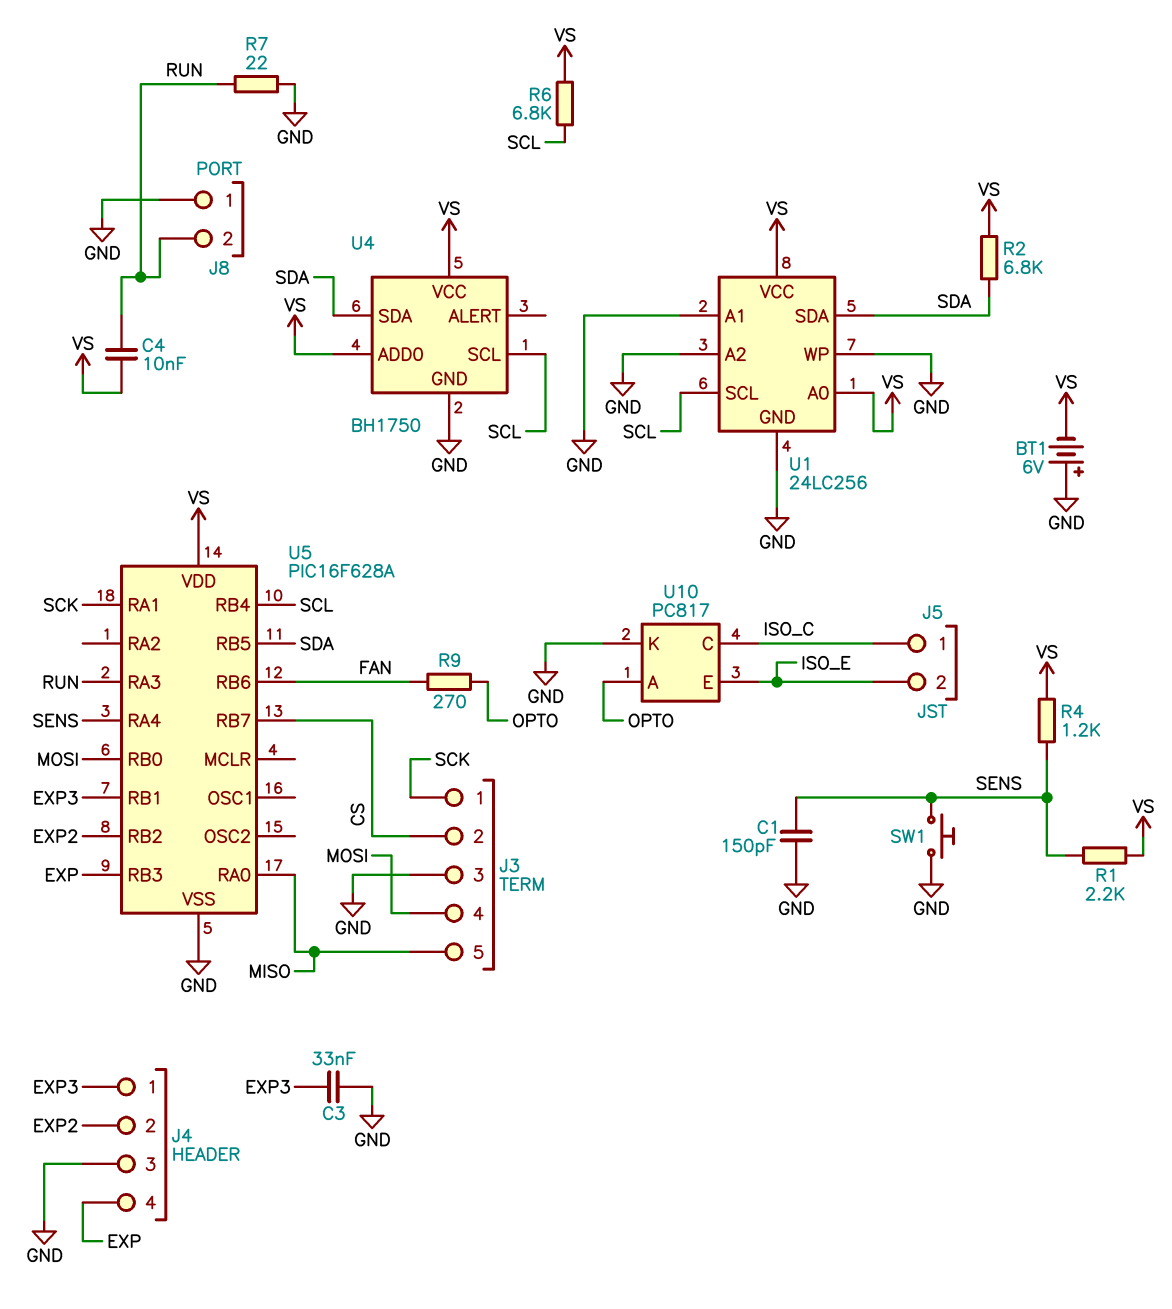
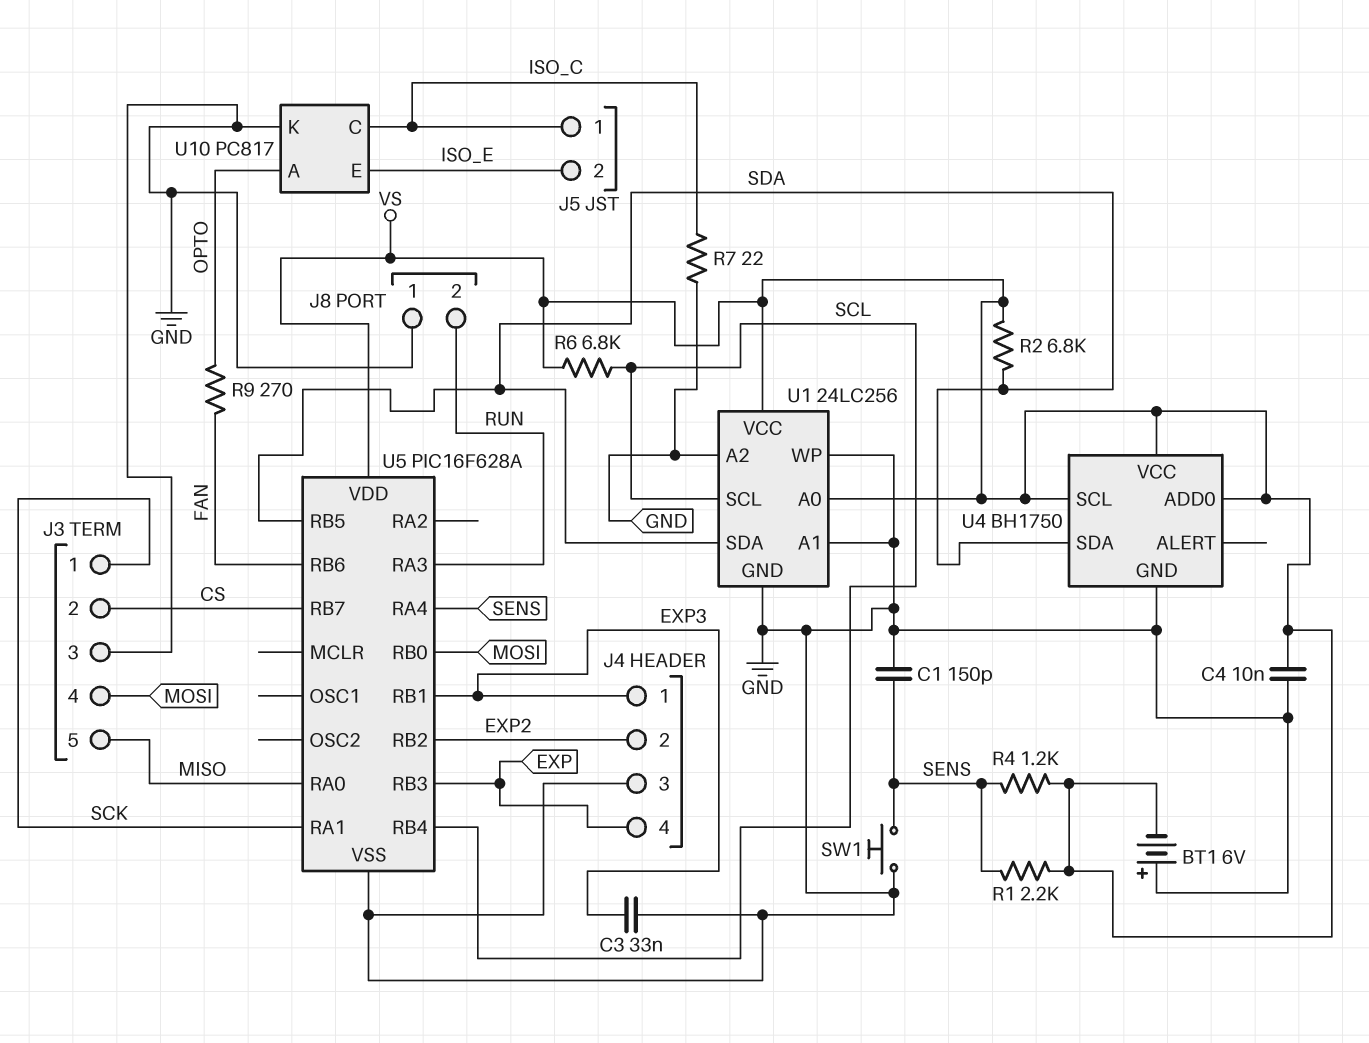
C4: 10nF (RUN, VS) -> 10nF (GND, VS)
R7: 22 (GND, RUN) -> 22 (GND, ISO_C)
U4 pin SCL: SCL -> VS

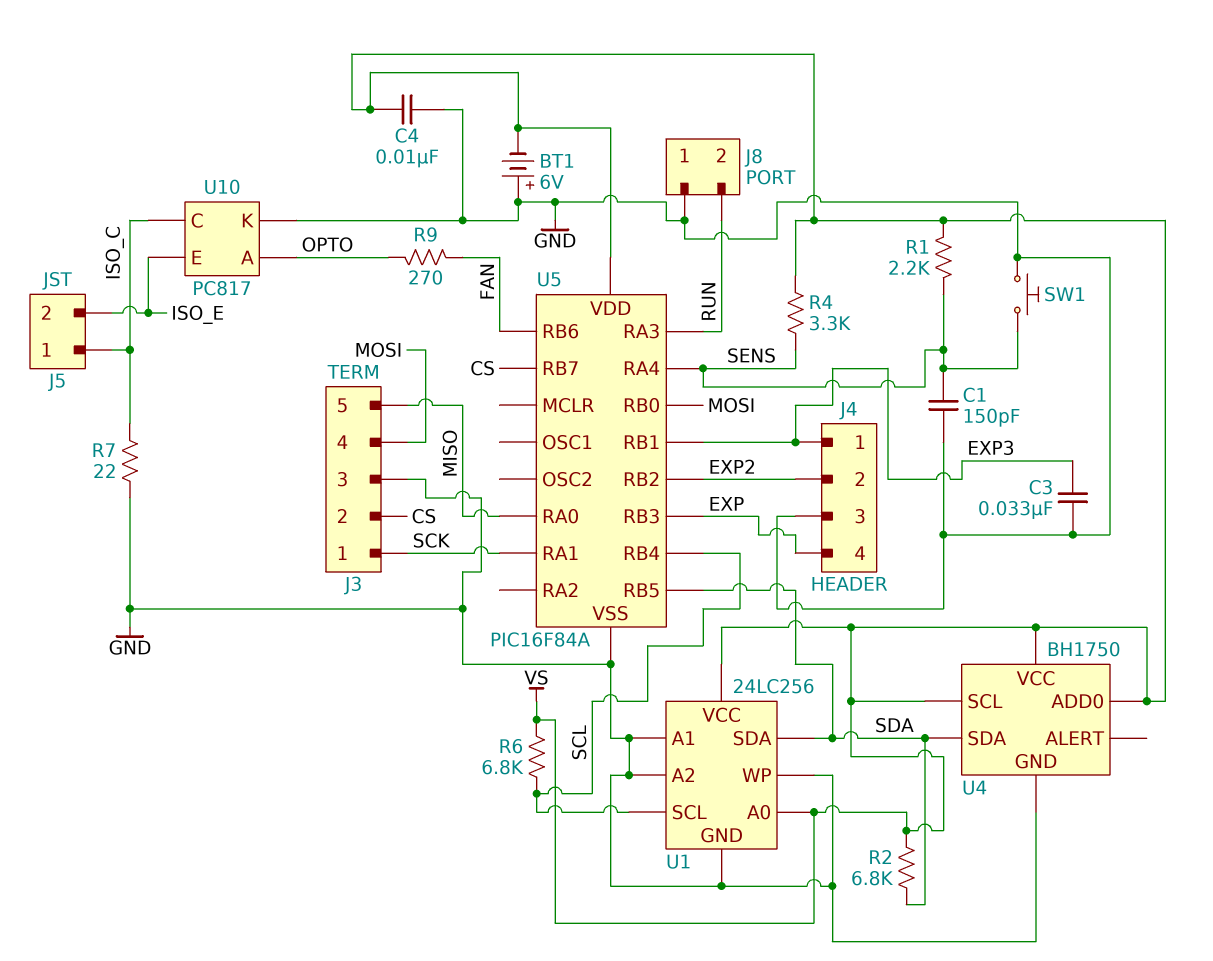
R4: 1.2k (SENS, VS) -> 3.3k (SENS, VS)
U5: PIC16F628A -> PIC16F84A

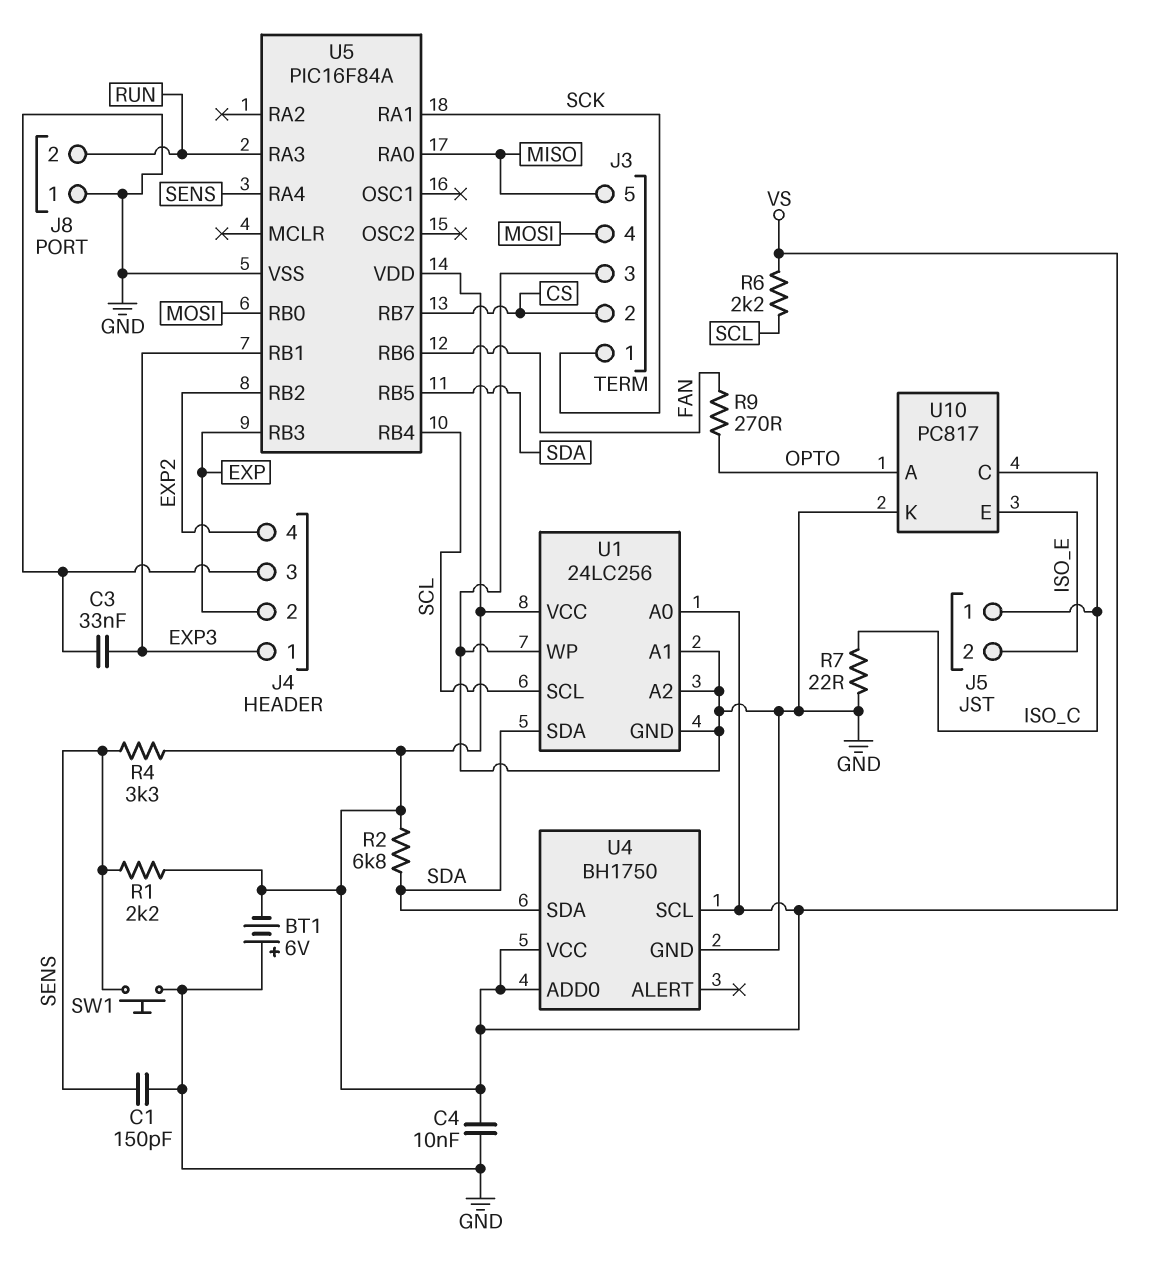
J4 pin 2: EXP2 -> EXP
J4 pin 4: EXP -> EXP2
R6: 6.8k (SCL, VS) -> 2.2k (SCL, VS)

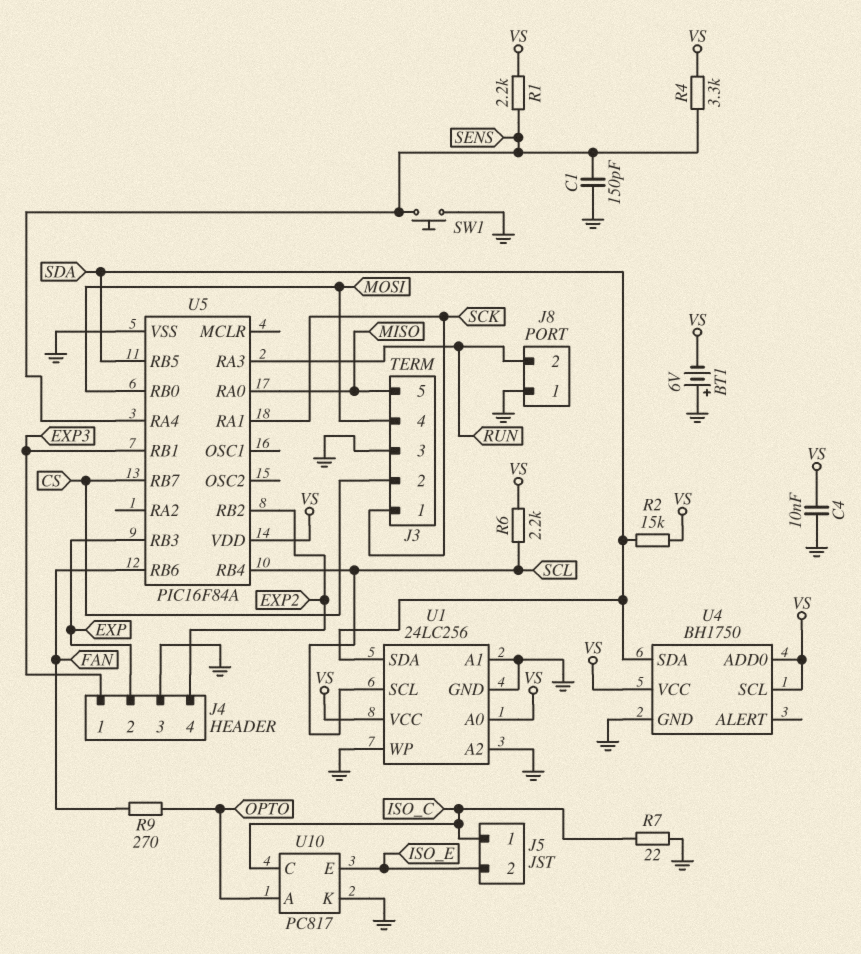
C3: 33nF (EXP3, GND) -> none
R2: 6.8k (SDA, VS) -> 15k (SDA, VS)

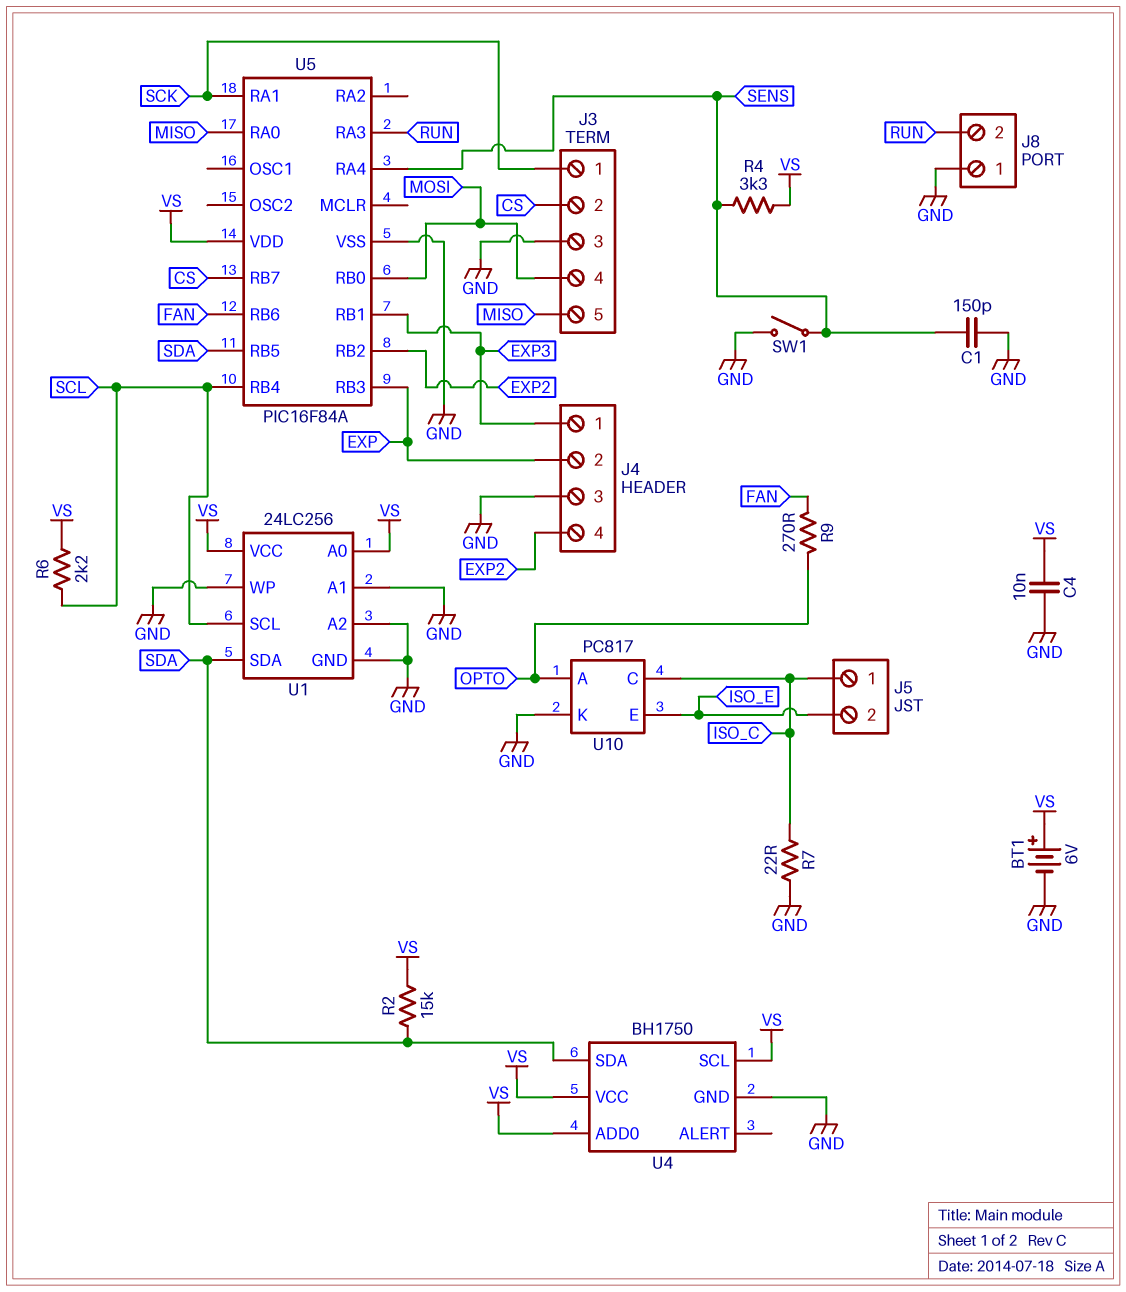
BT1: 6V (plus GND, minus VS) -> 6V (plus VS, minus GND)
R1: 2.2k (SENS, VS) -> none
SW1: button (GND, SENS) -> switch (GND, SENS)

